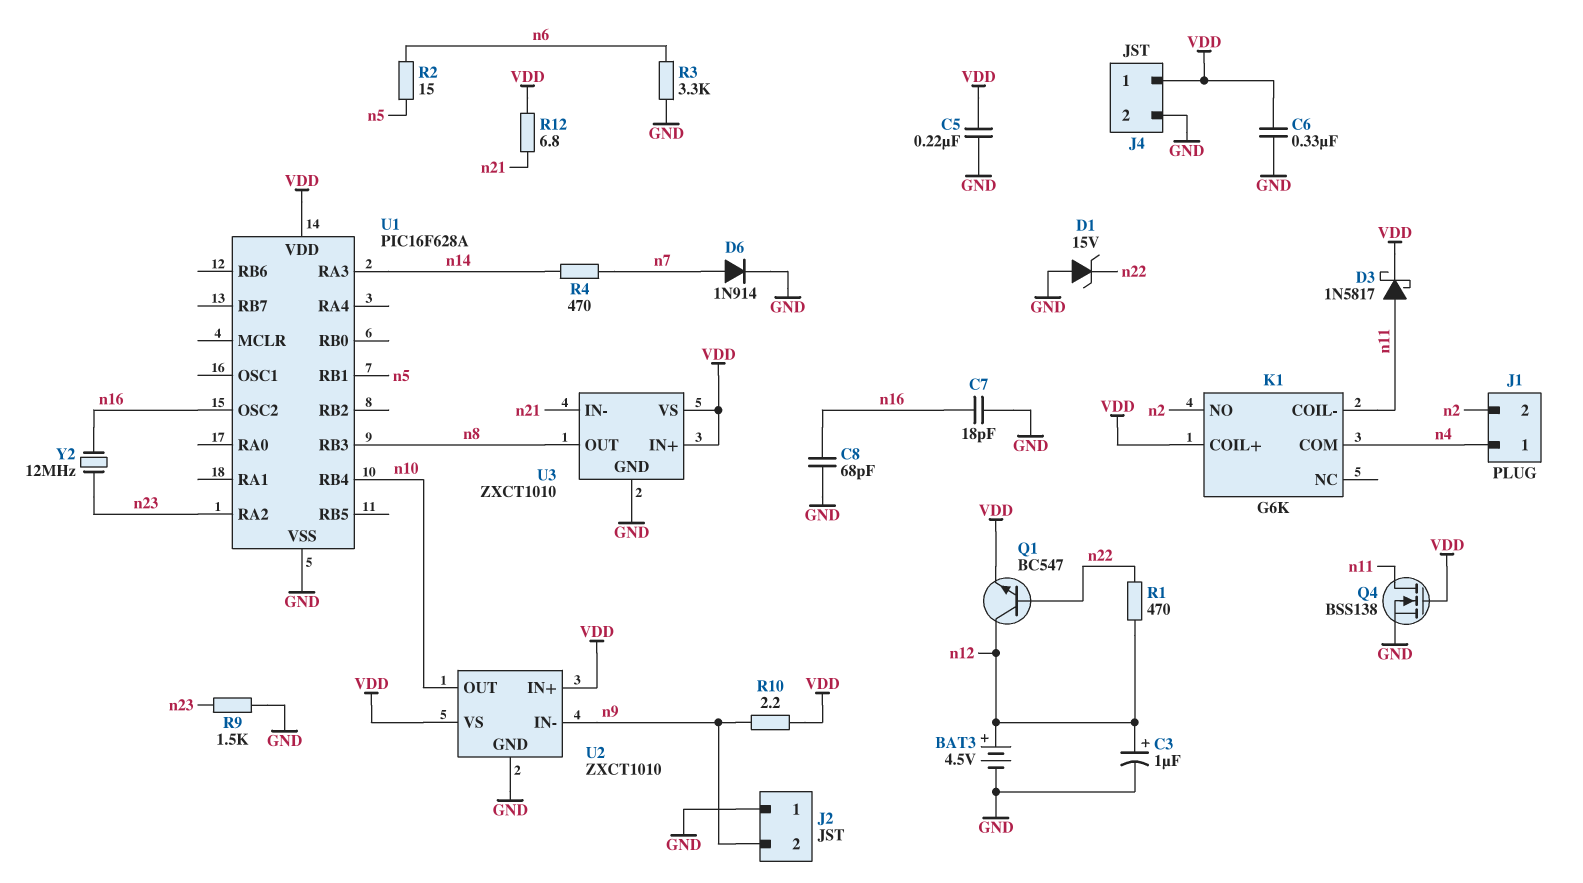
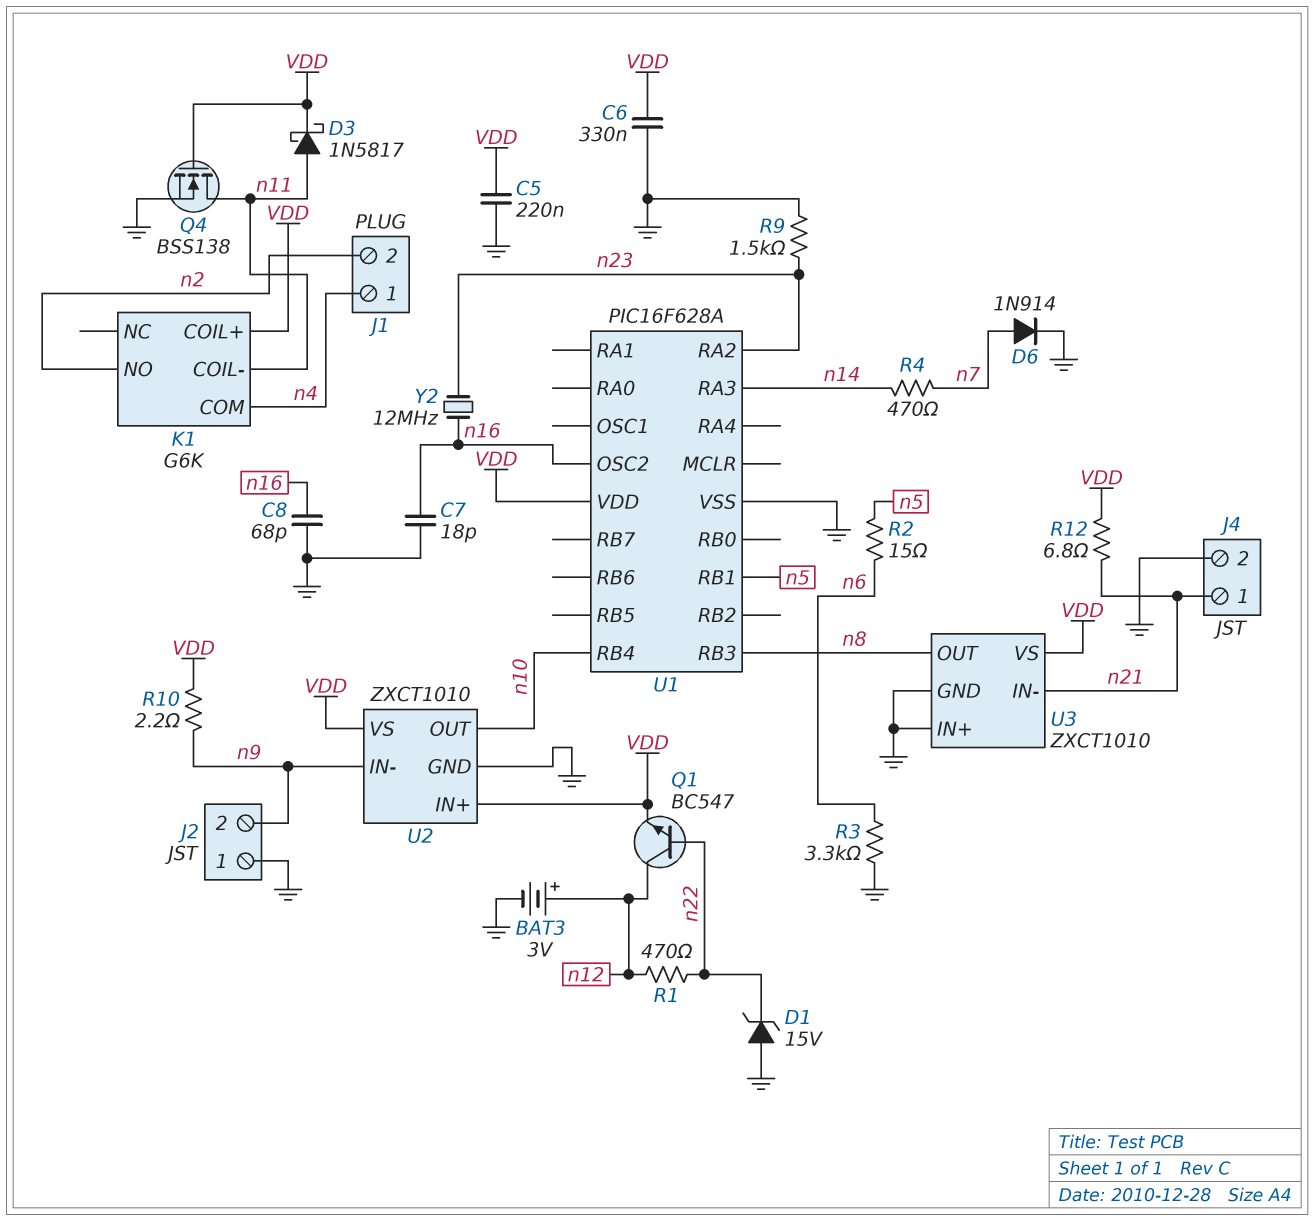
BAT3: 4.5V (plus n12, minus GND) -> 3V (plus n12, minus GND)
C3: 1uF (plus n12, minus GND) -> none
J4 pin 1: VDD -> n21
U3 pin IN+: VDD -> GND

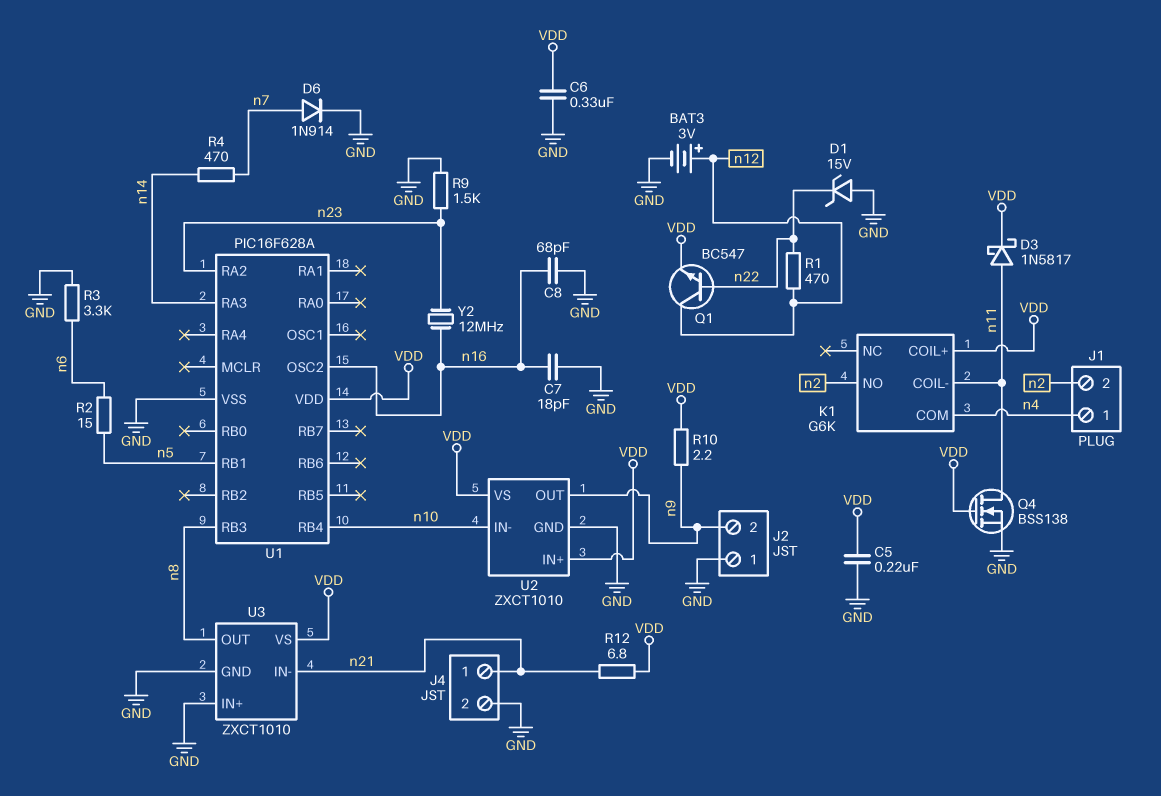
U2 pin IN-: n9 -> n10
U2 pin OUT: n10 -> n9

